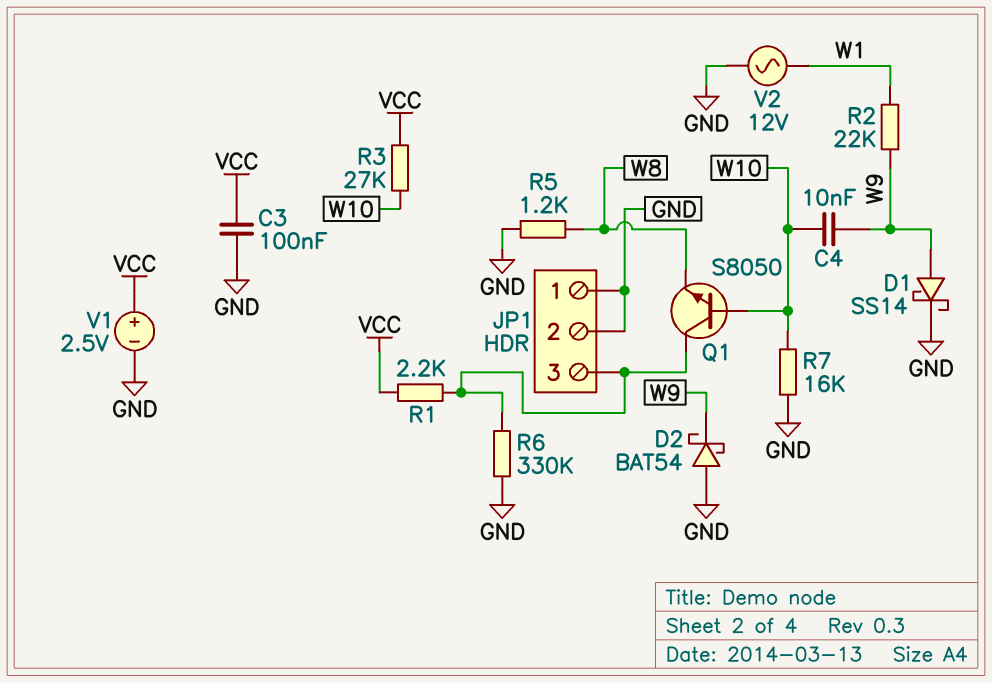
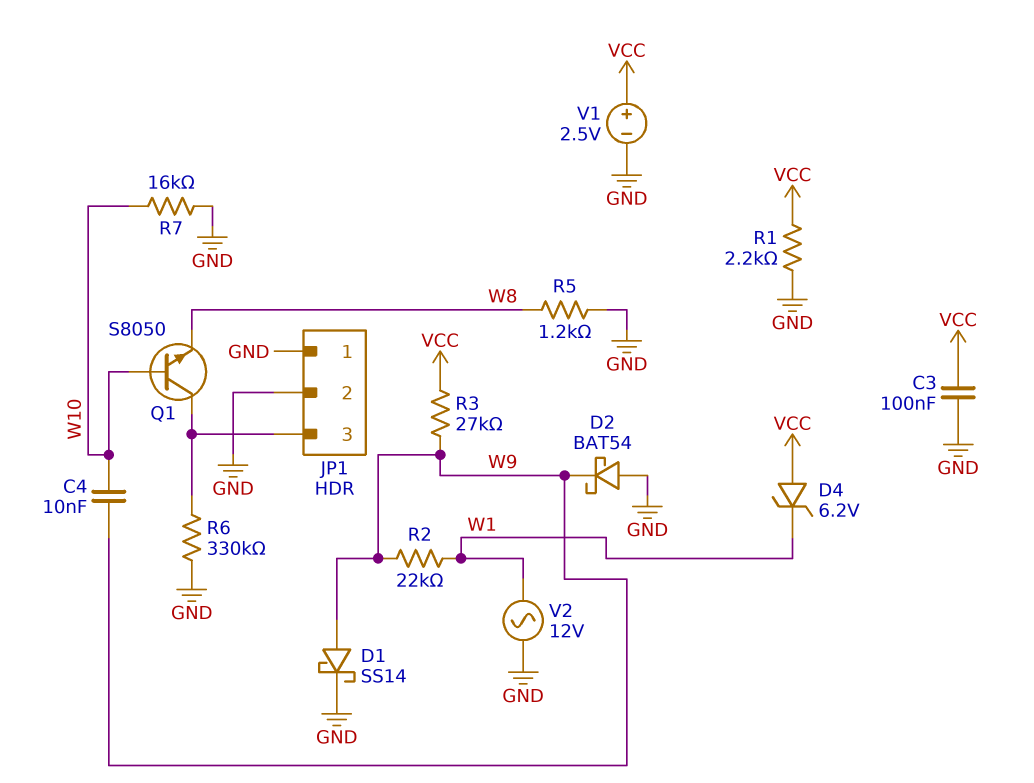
D4: none -> zener 6.2V (A VCC, K W1)
R1: 2.2k (JP1/3, VCC) -> 2.2k (GND, VCC)
R3: 27k (VCC, W10) -> 27k (VCC, W9)

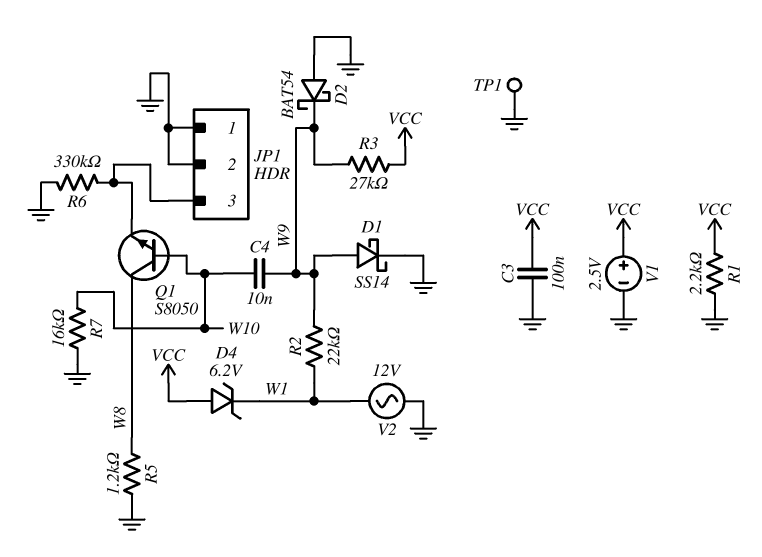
Q1: NPN S8050 (B W10, C JP1/3, E W8) -> NPN S8050 (B W10, C W8, E JP1/3)
TP1: none -> test point (GND)

